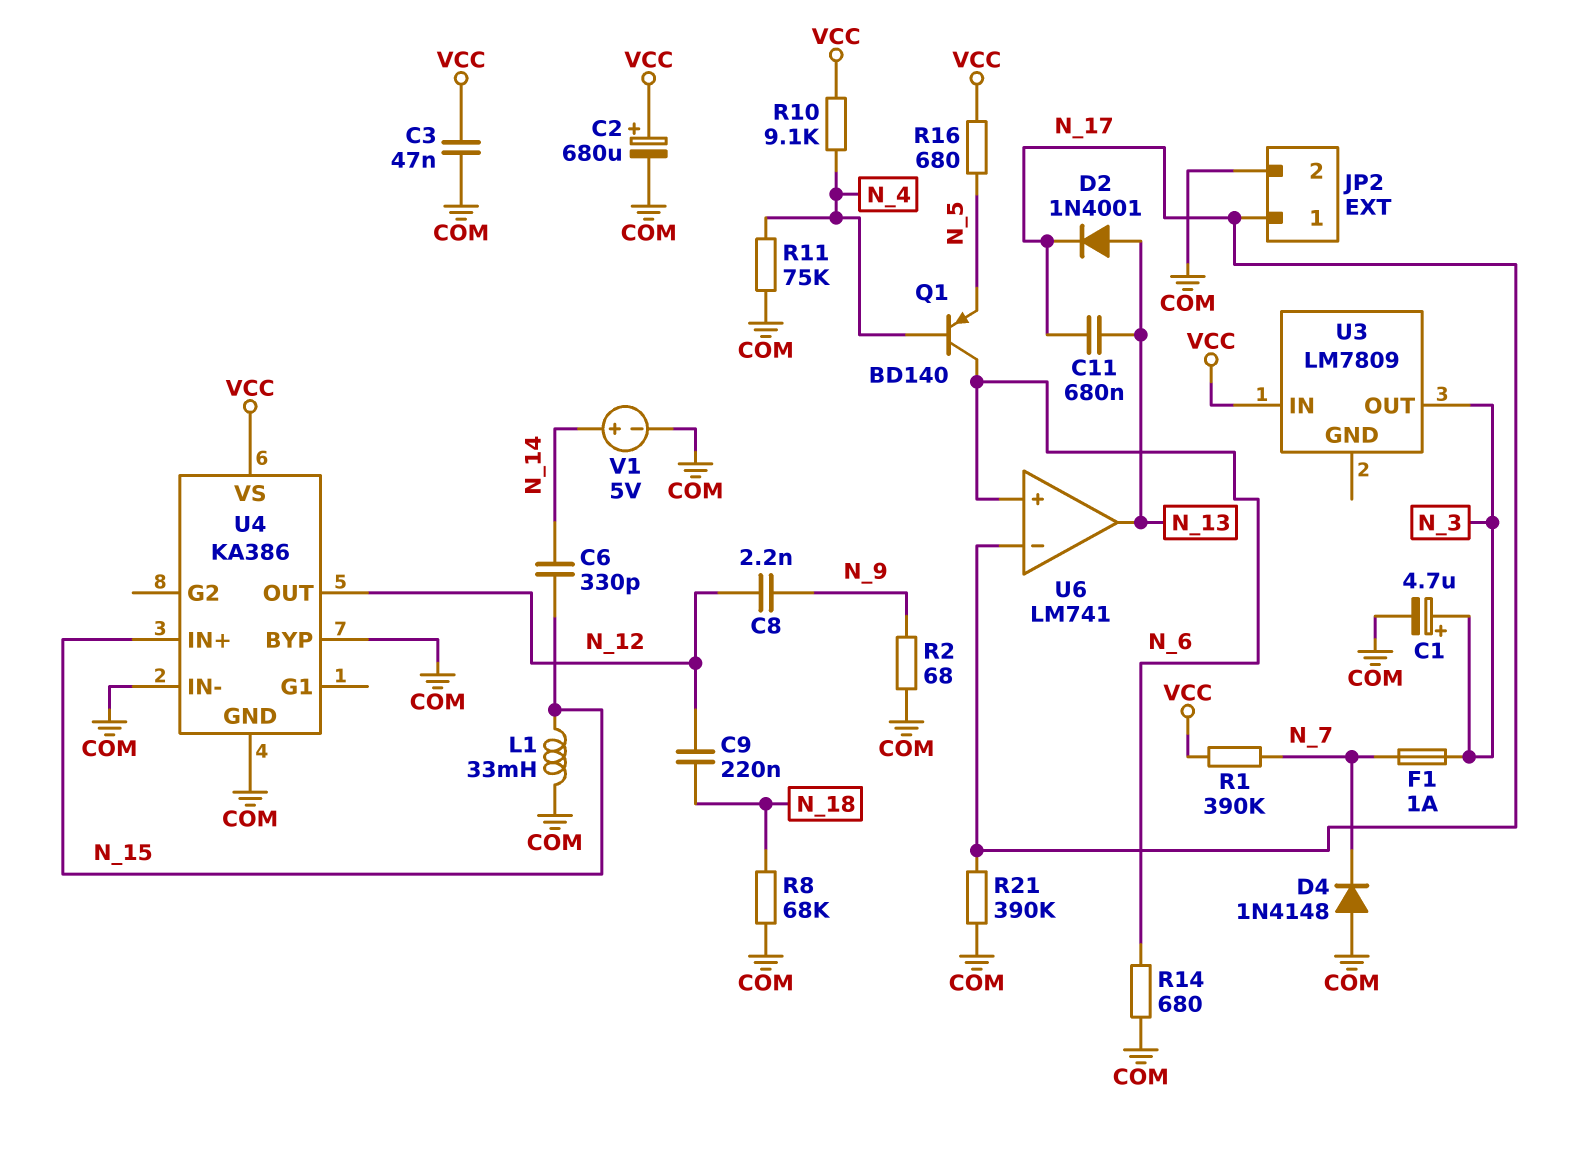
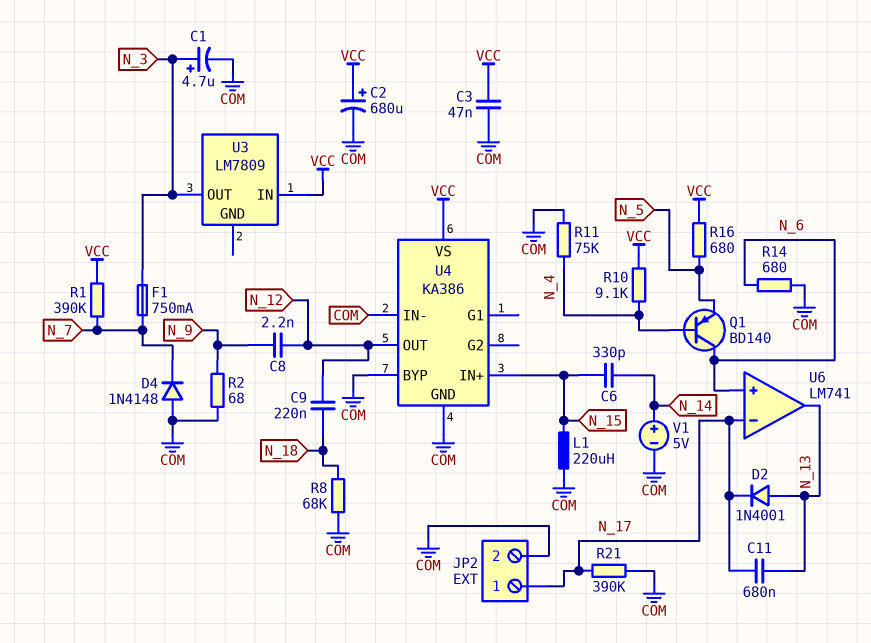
F1: 1A (N_3, N_7) -> 750mA (N_3, N_7)
L1: 33mH (COM, N_15) -> 220uH (COM, N_15)

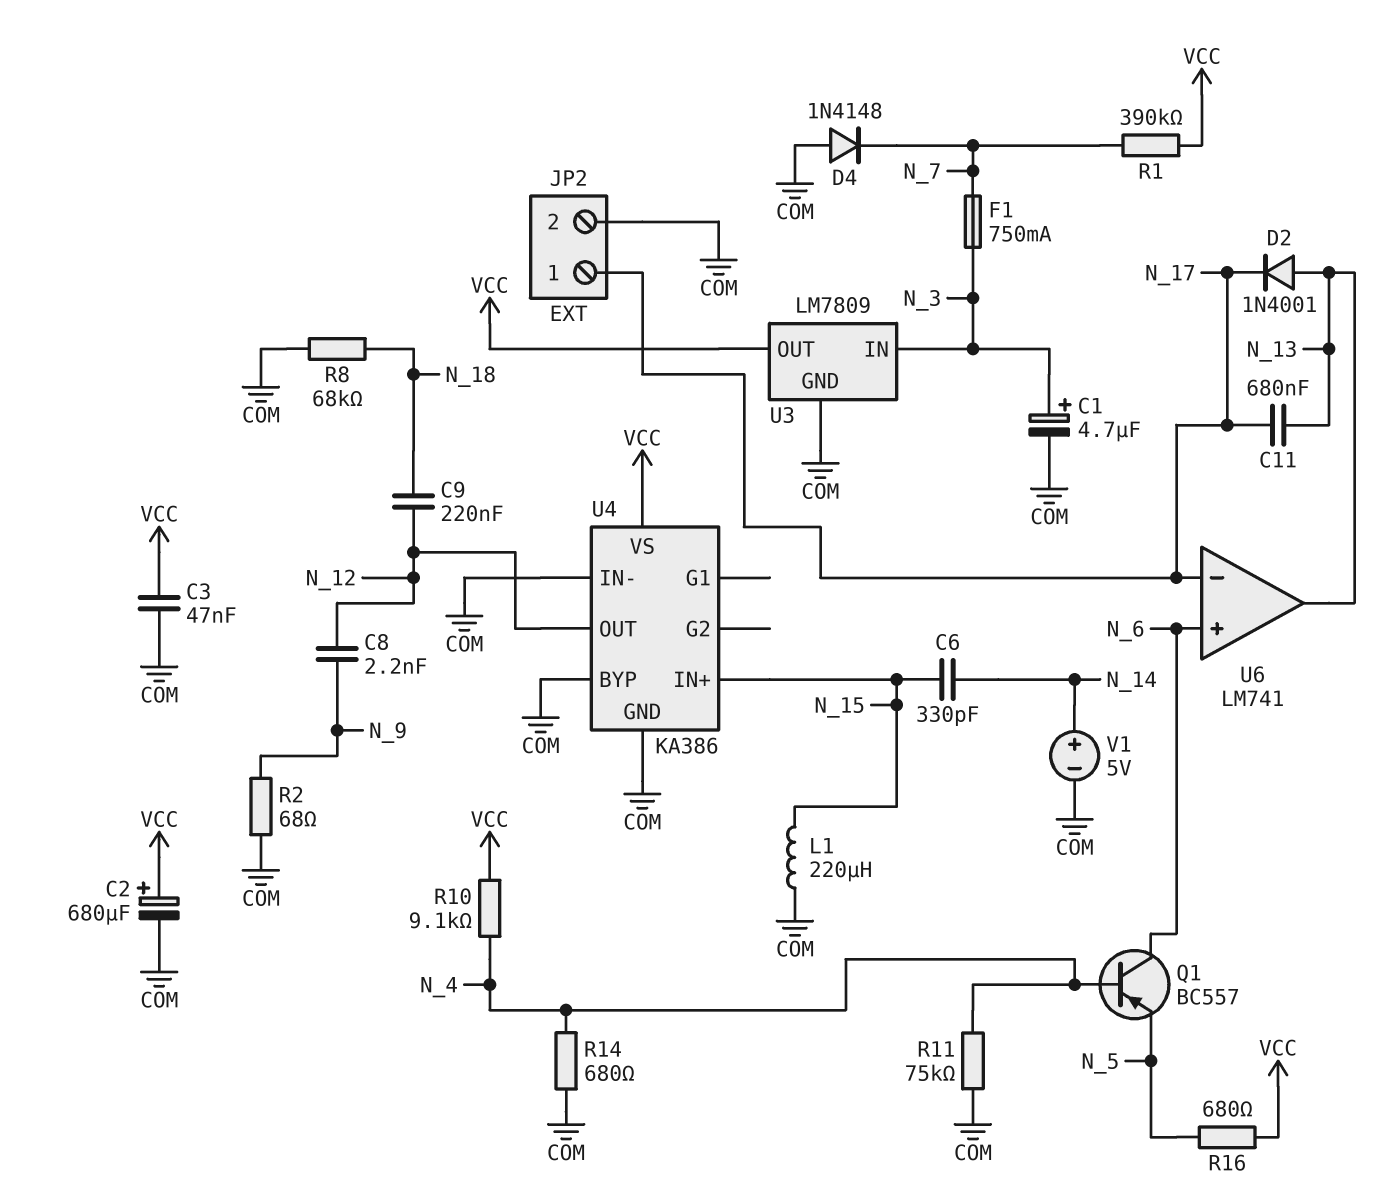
Q1: PNP BD140 (B N_4, C N_6, E N_5) -> PNP BC557 (B N_4, C N_6, E N_5)
R14: 680 (COM, N_6) -> 680 (COM, N_4)
R21: 390k (COM, N_17) -> none
U3 pin GND: none -> COM
U3 pin IN: VCC -> N_3
U3 pin OUT: N_3 -> VCC

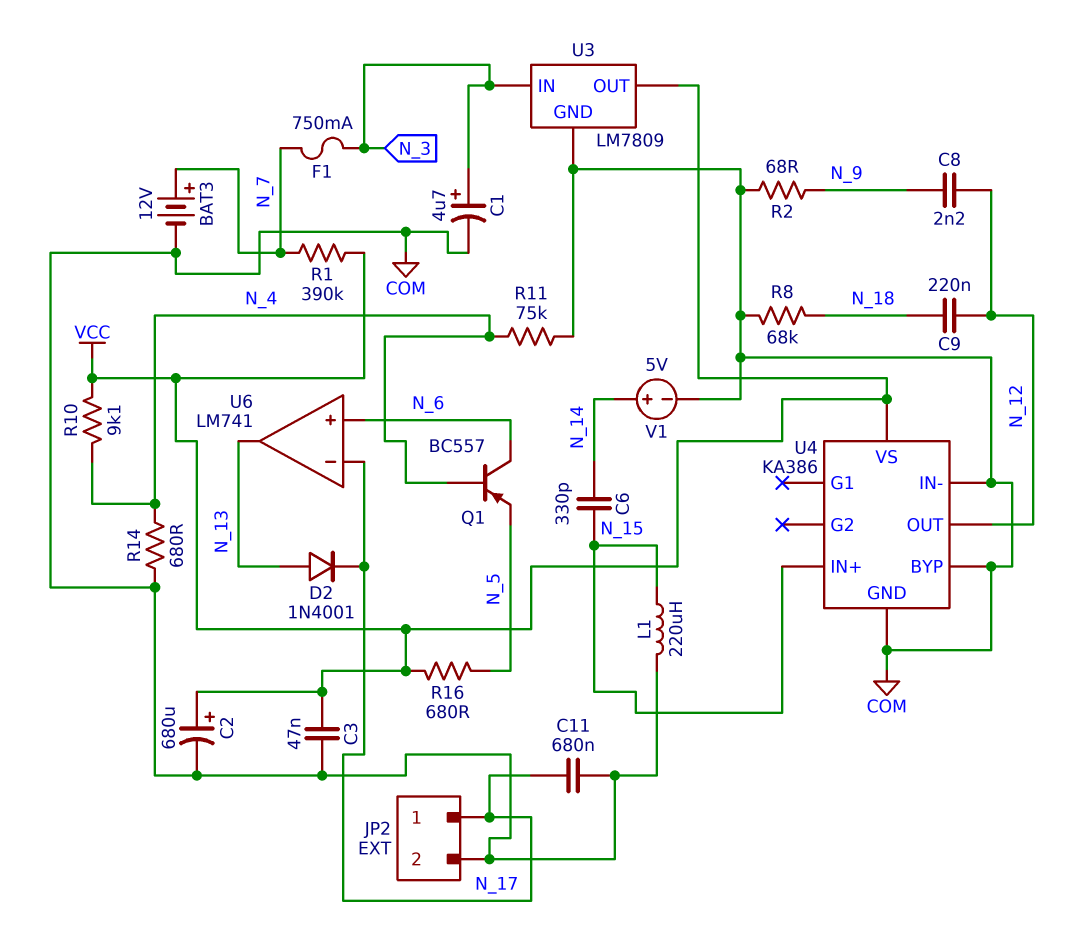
BAT3: none -> 12V (plus N_7, minus COM)
C11: 680nF (N_13, N_17) -> 680nF (COM, N_17)
D4: diode 1N4148 (A COM, K N_7) -> none

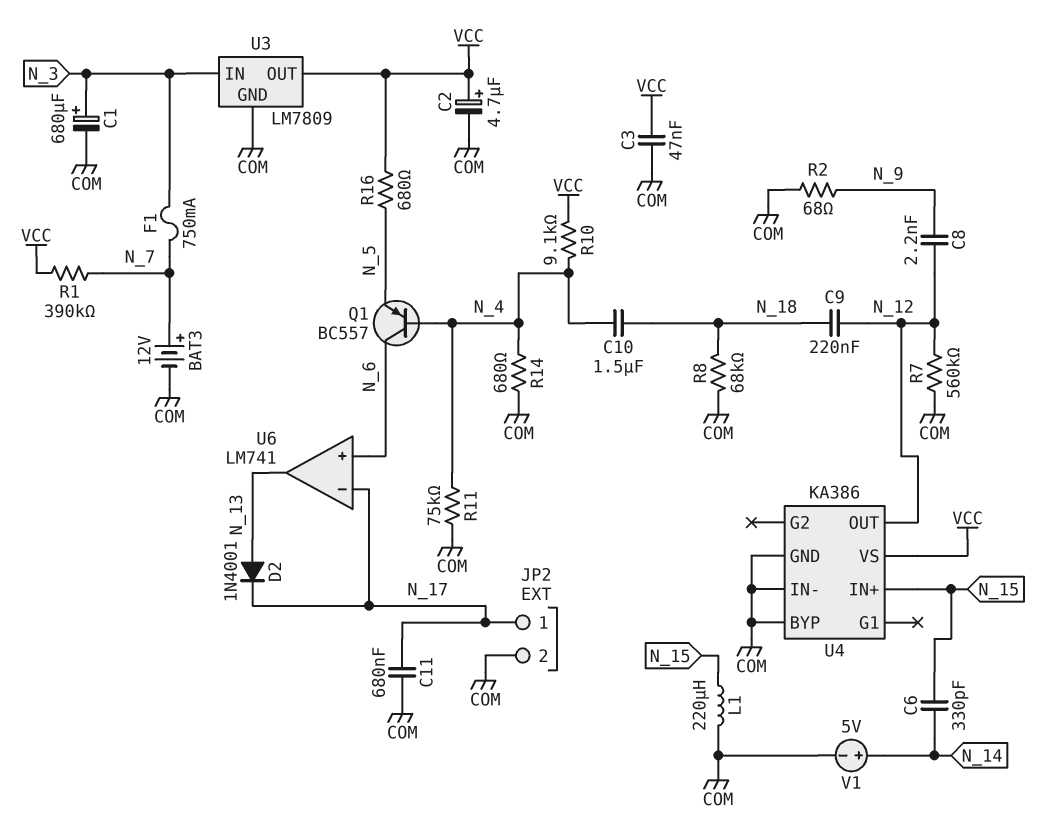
C1: 4.7uF (plus N_3, minus COM) -> 680uF (plus N_3, minus COM)
C2: 680uF (plus VCC, minus COM) -> 4.7uF (plus VCC, minus COM)
C10: none -> 1.5uF (N_4, N_18)
R7: none -> 560k (COM, N_12)

